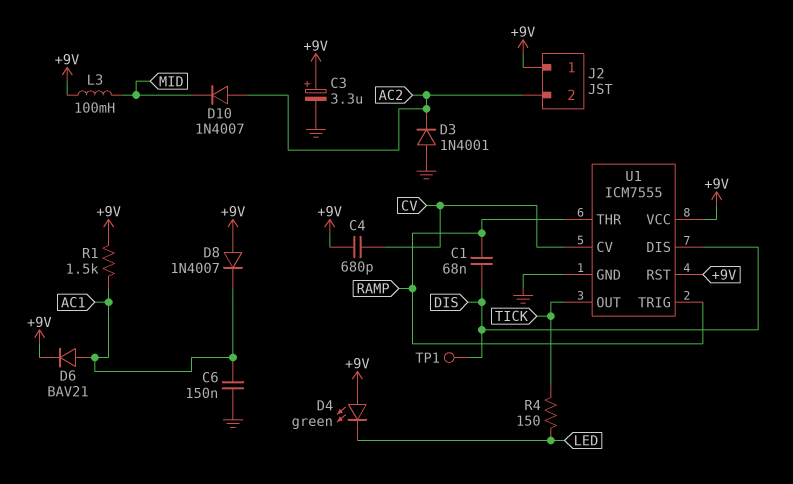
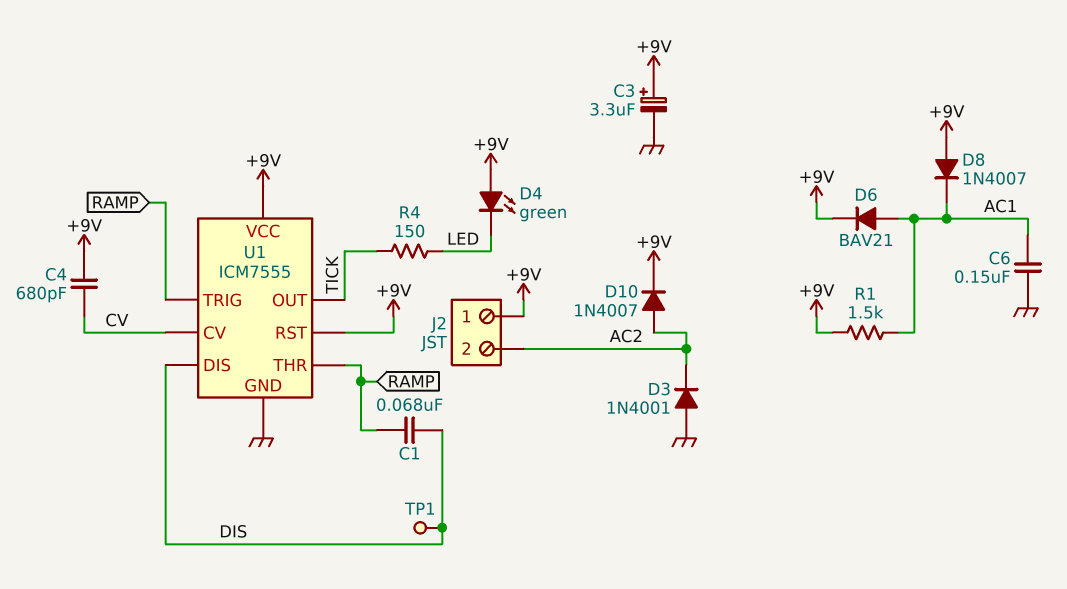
D10: diode 1N4007 (A AC2, K MID) -> diode 1N4007 (A AC2, K +9V)
L3: 100mH (+9V, MID) -> none

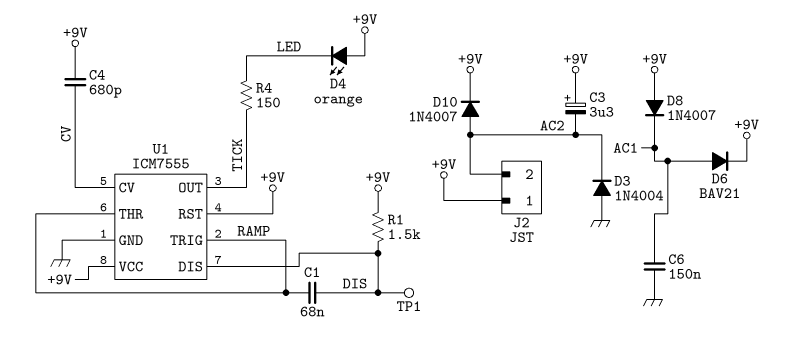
C3: 3.3uF (plus +9V, minus GND) -> 3.3uF (plus +9V, minus AC2)
D3: diode 1N4001 (A GND, K AC2) -> diode 1N4004 (A GND, K AC2)
D4: LED green (A +9V, K LED) -> LED orange (A +9V, K LED)
R1: 1.5k (+9V, AC1) -> 1.5k (+9V, DIS)

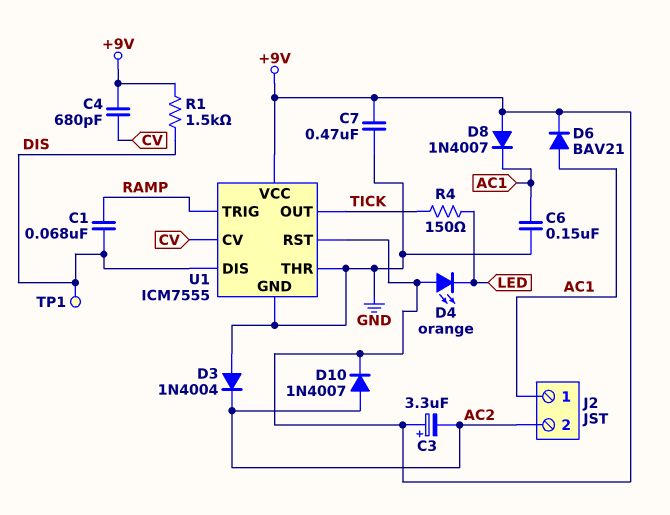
C7: none -> 470nF (+9V, GND)
J2 pin 1: +9V -> AC1
U1 pin THR: RAMP -> GND

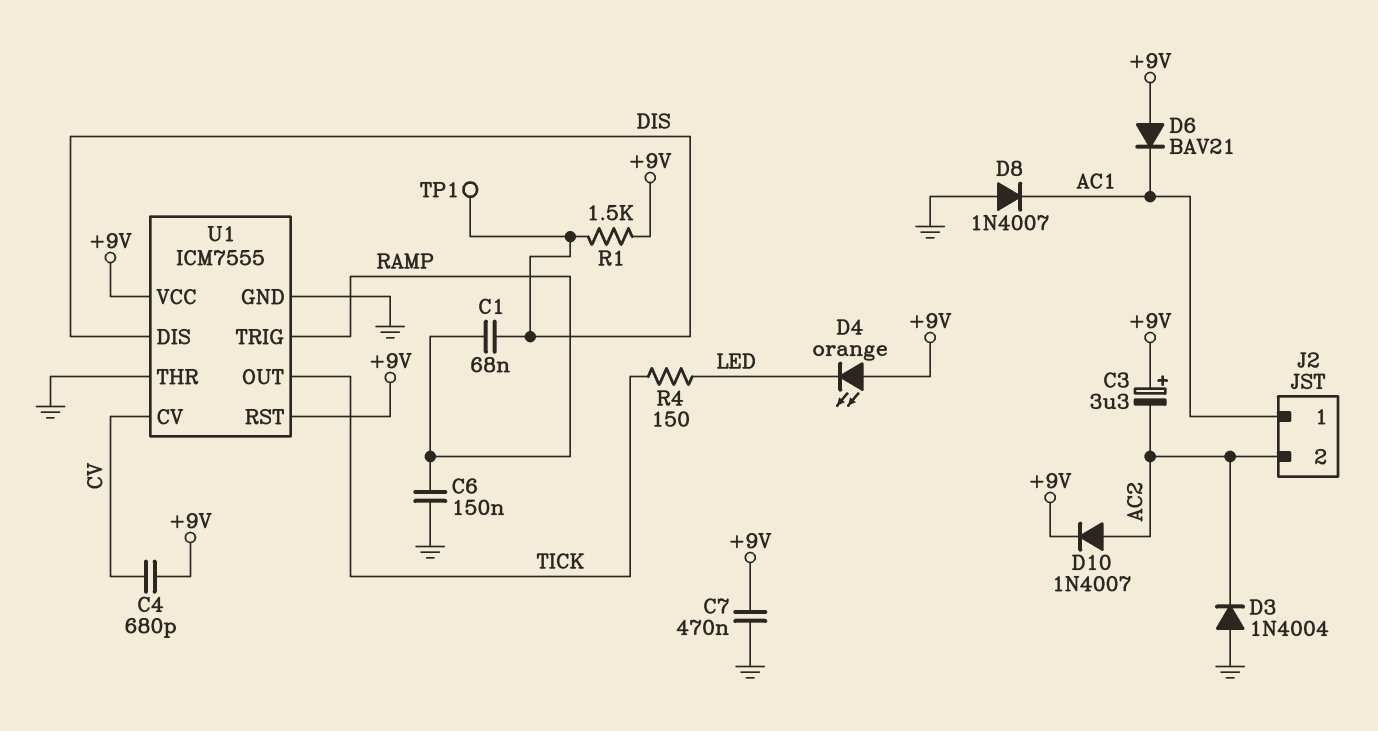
C6: 150nF (AC1, GND) -> 150nF (GND, RAMP)
D6: diode BAV21 (A AC1, K +9V) -> diode BAV21 (A +9V, K AC1)
D8: diode 1N4007 (A +9V, K AC1) -> diode 1N4007 (A GND, K AC1)

